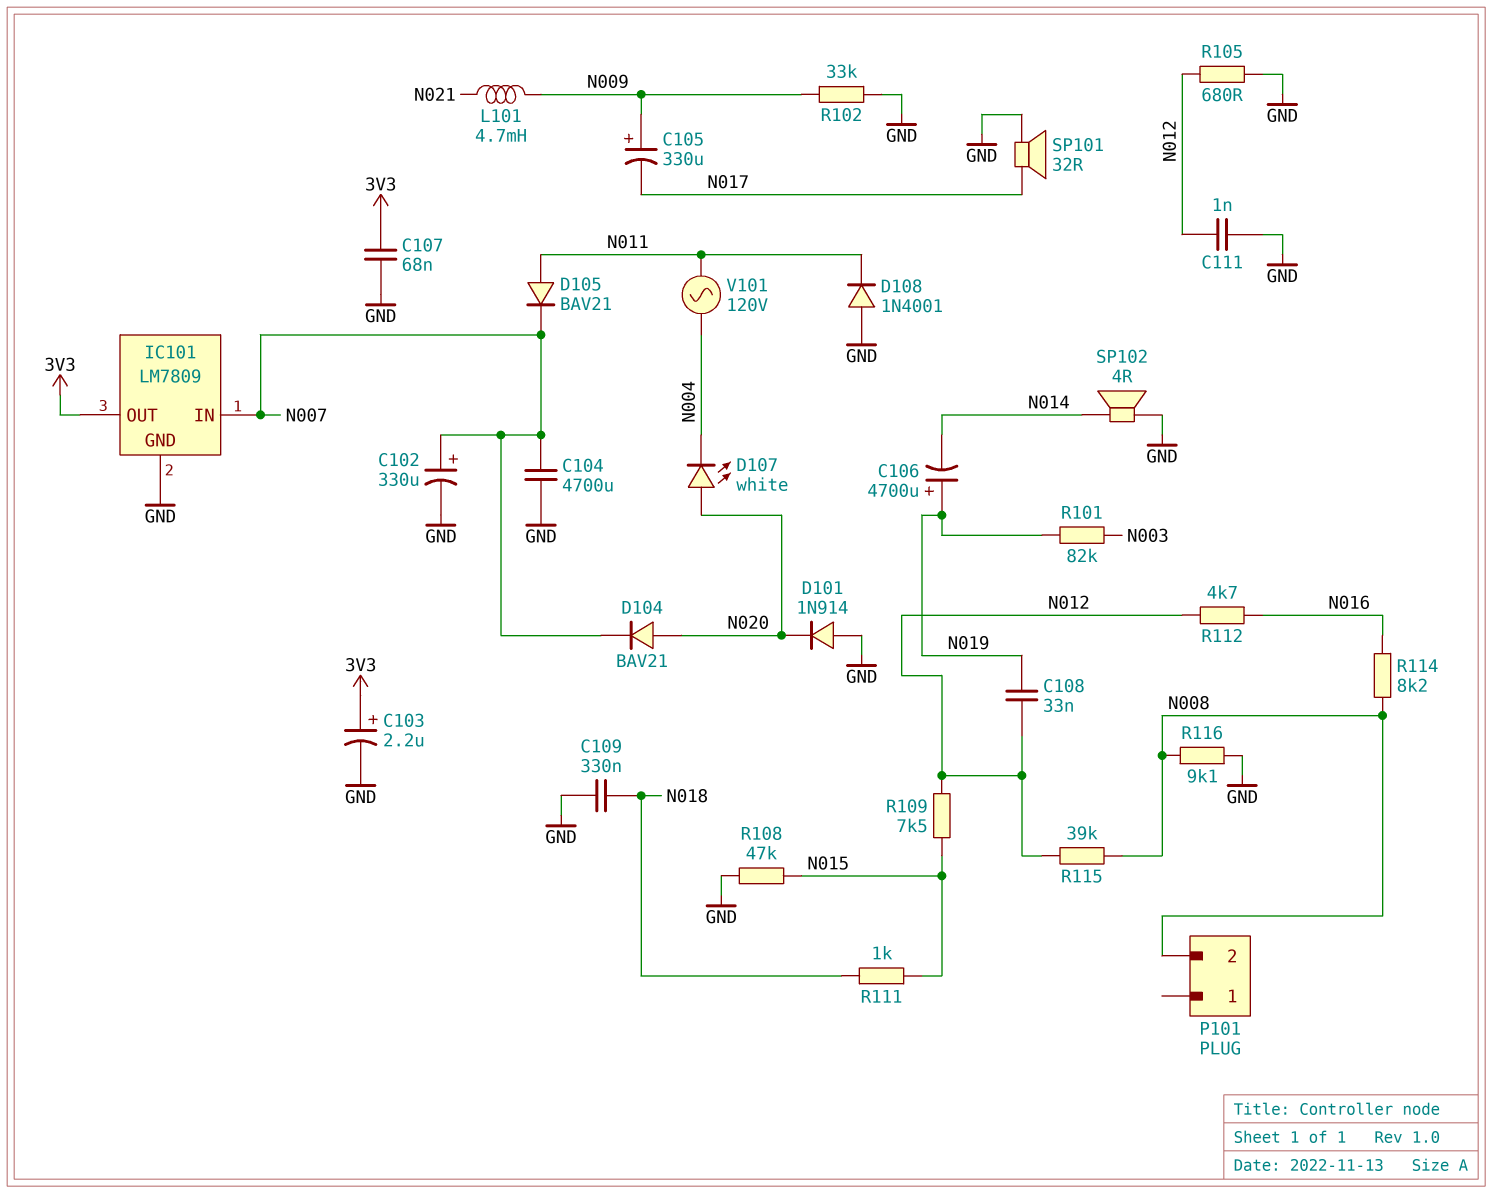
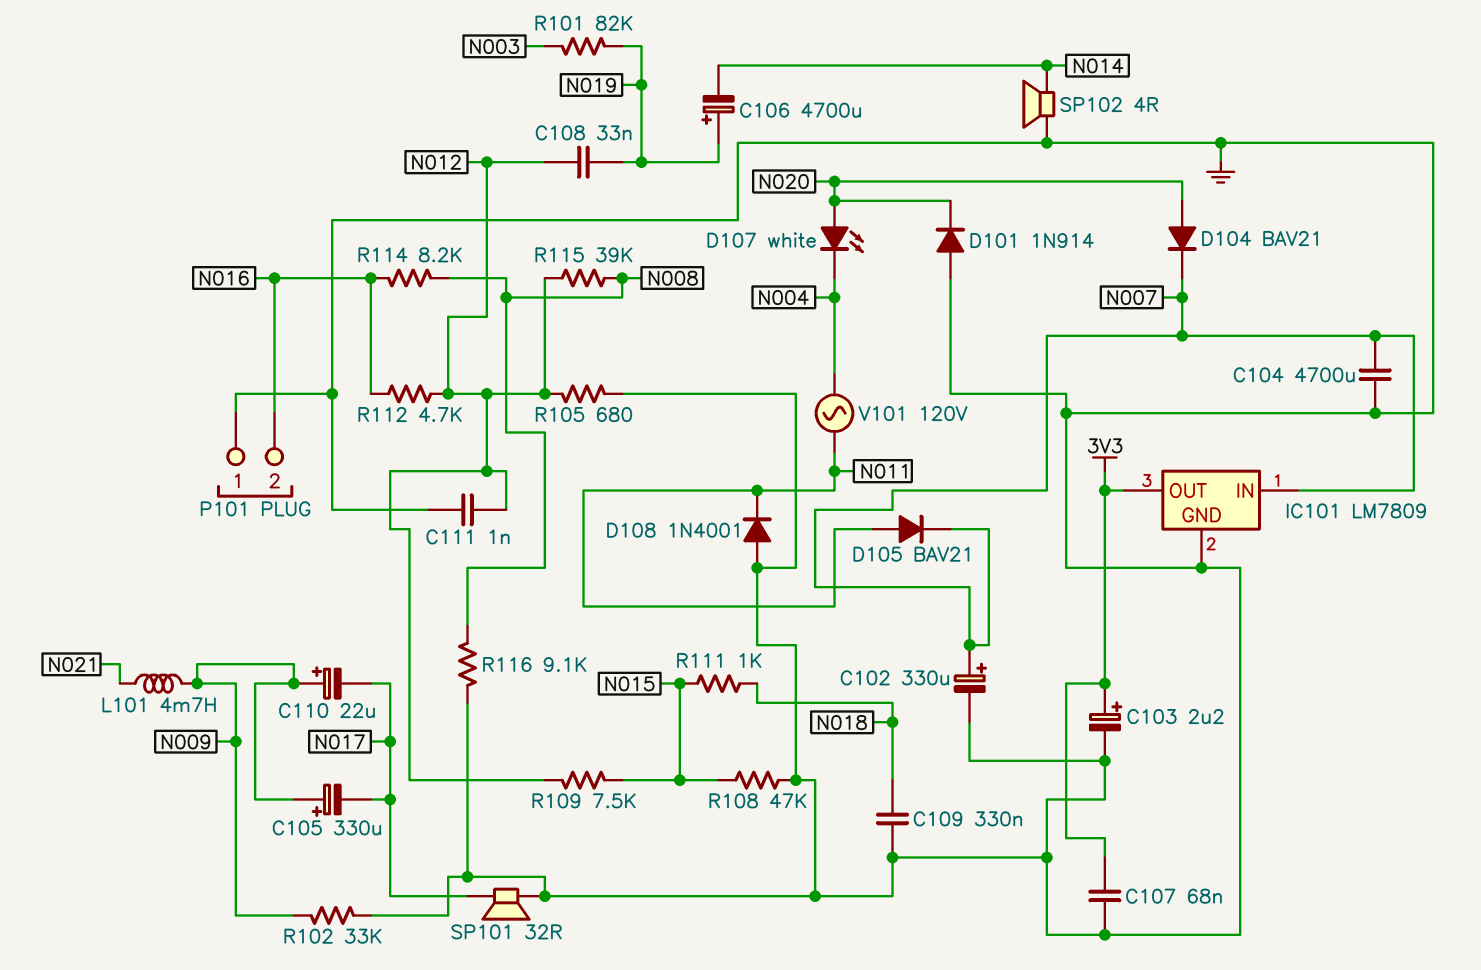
C110: none -> 22uF (plus N009, minus N017)
P101 pin 1: none -> GND
P101 pin 2: N008 -> N016

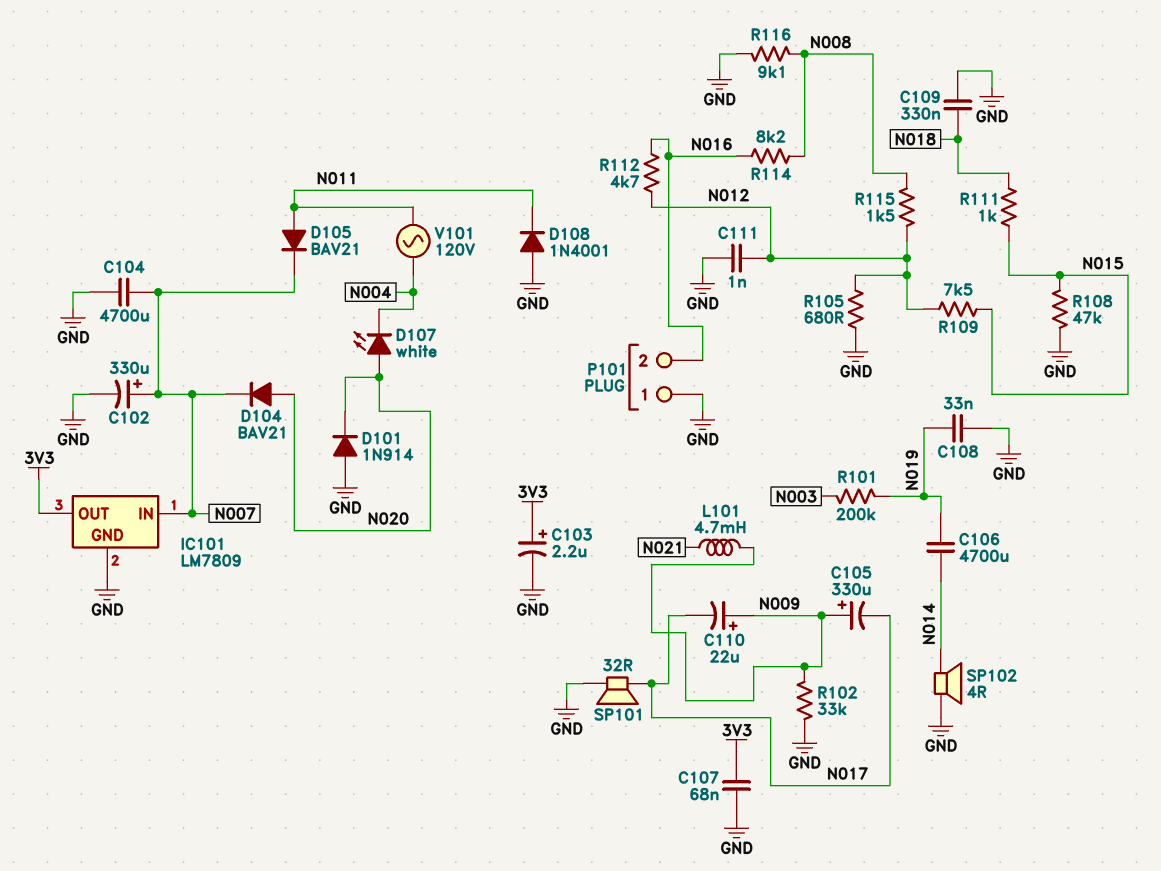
C106: 4700uF (plus N019, minus N014) -> 4700uF (N014, N019)
C108: 33nF (N012, N019) -> 33nF (GND, N019)
R101: 82k (N003, N019) -> 200k (N003, N019)
R115: 39k (N008, N012) -> 1.5k (N008, N012)

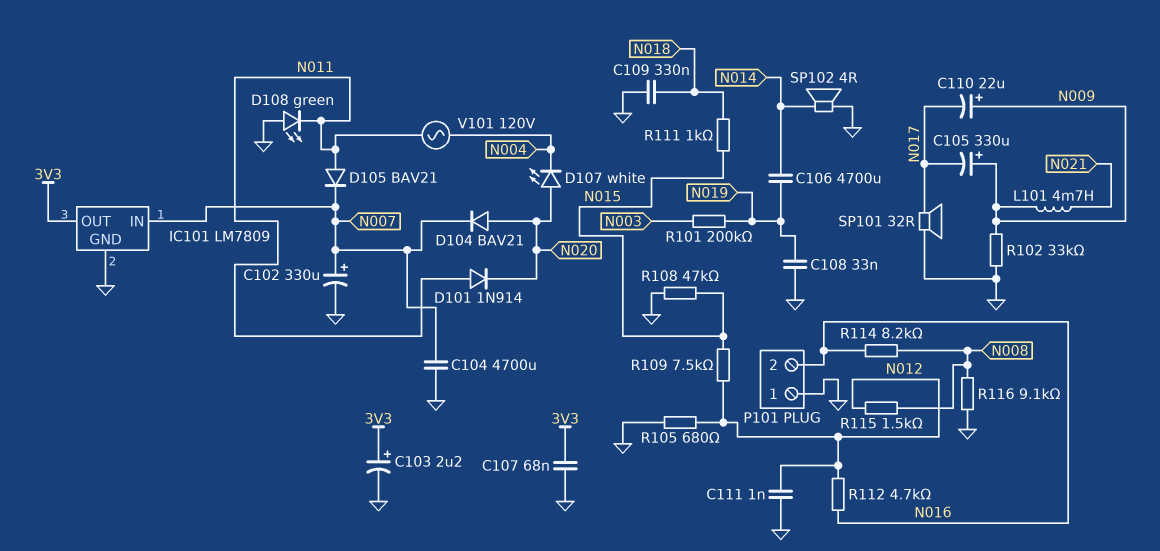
D101: diode 1N914 (A GND, K N020) -> diode 1N914 (A N011, K N020)
D108: diode 1N4001 (A GND, K N011) -> LED green (A GND, K N011)

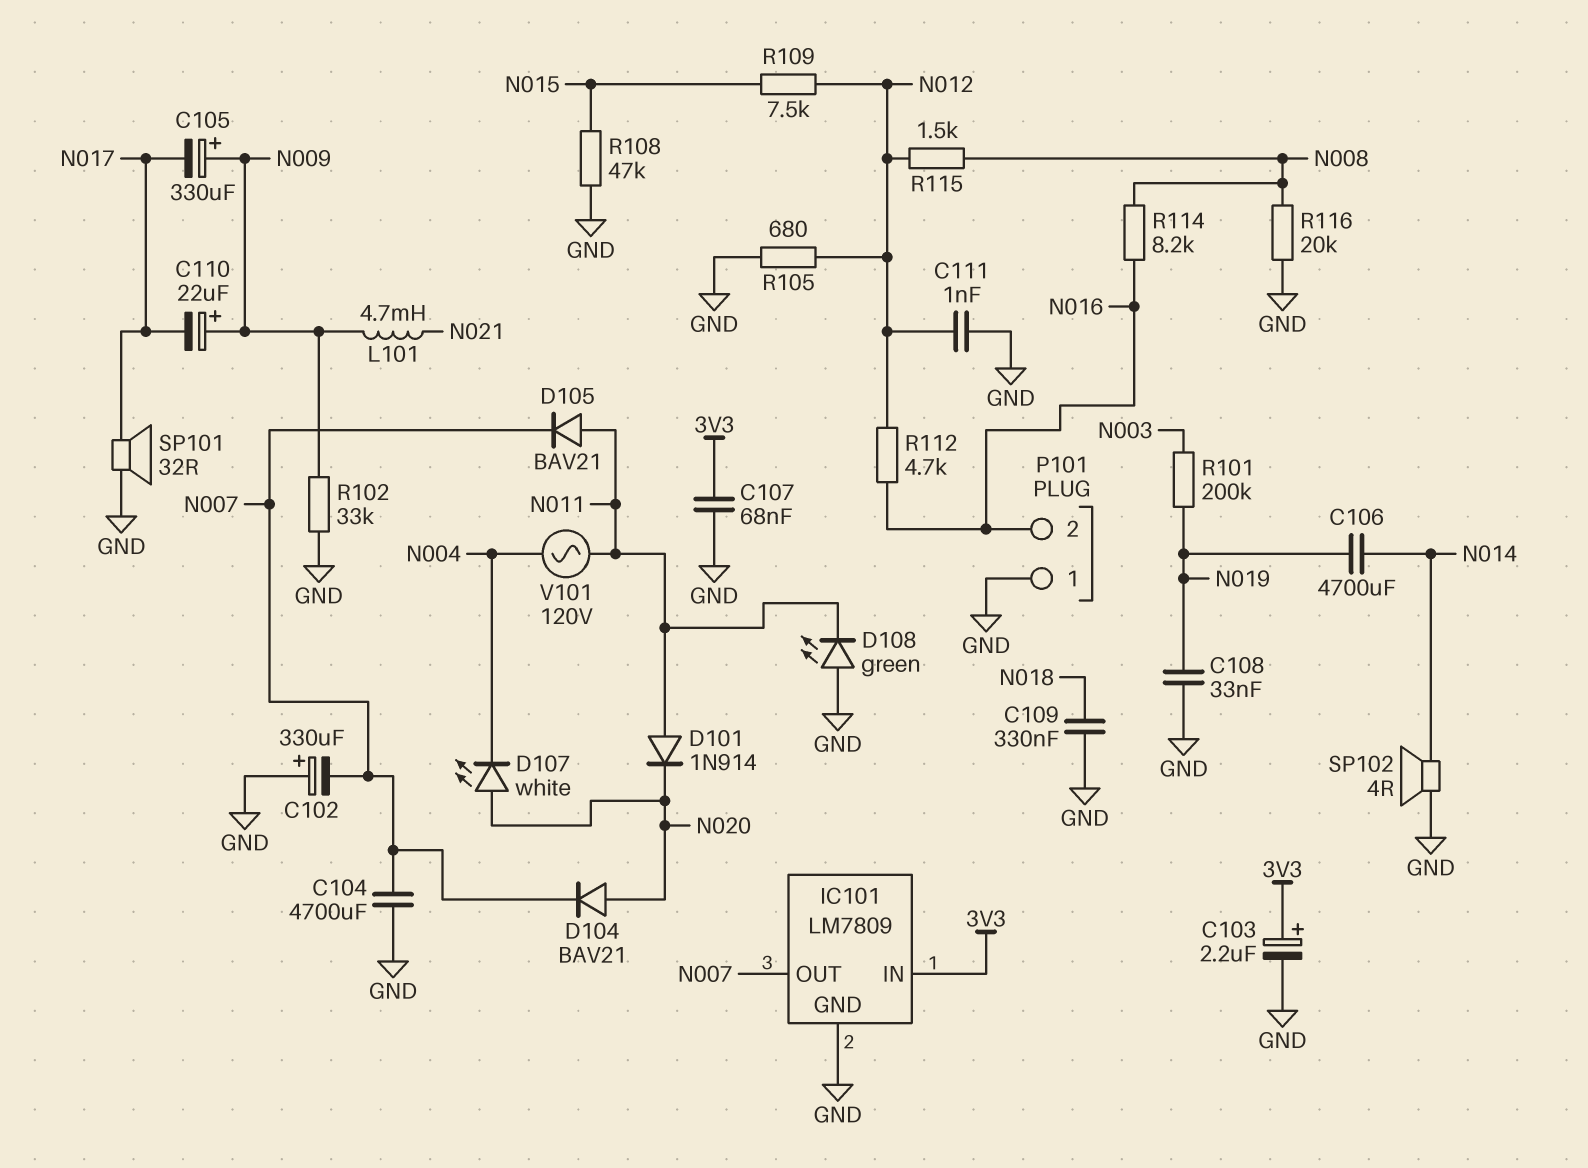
C102: 330uF (plus N007, minus GND) -> 330uF (plus GND, minus N007)
IC101 pin IN: N007 -> 3V3
IC101 pin OUT: 3V3 -> N007
R111: 1k (N015, N018) -> none
R116: 9.1k (GND, N008) -> 20k (GND, N008)

